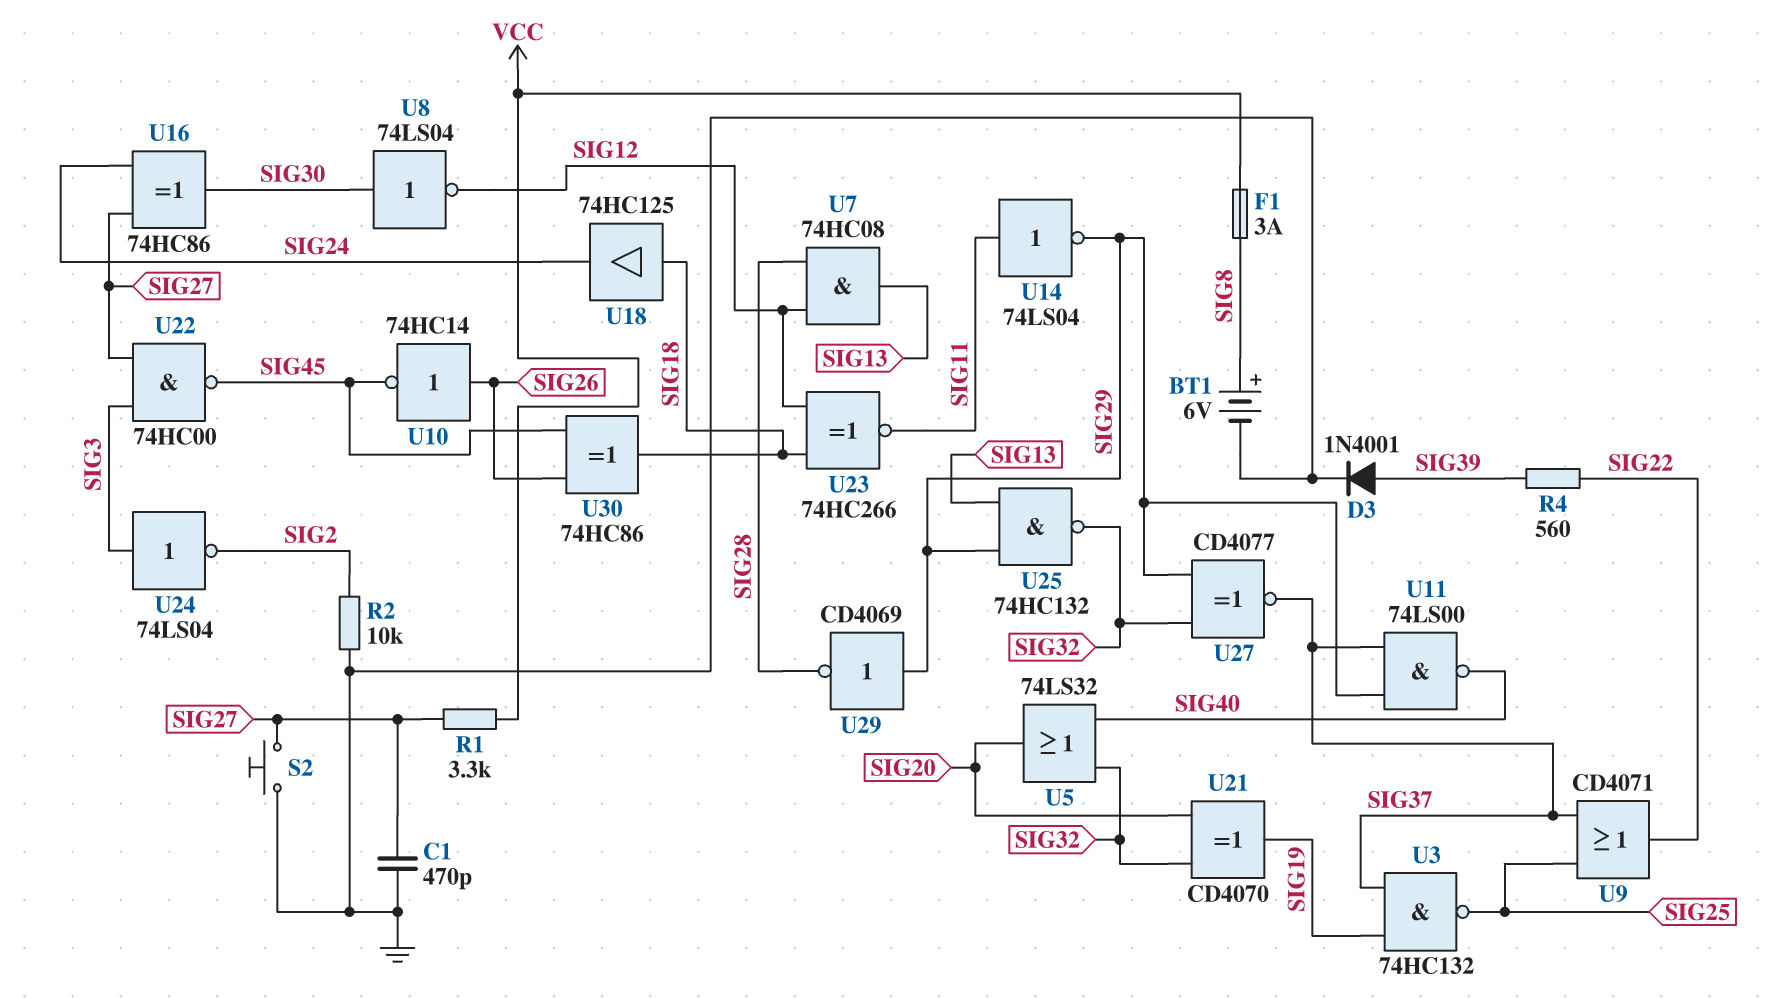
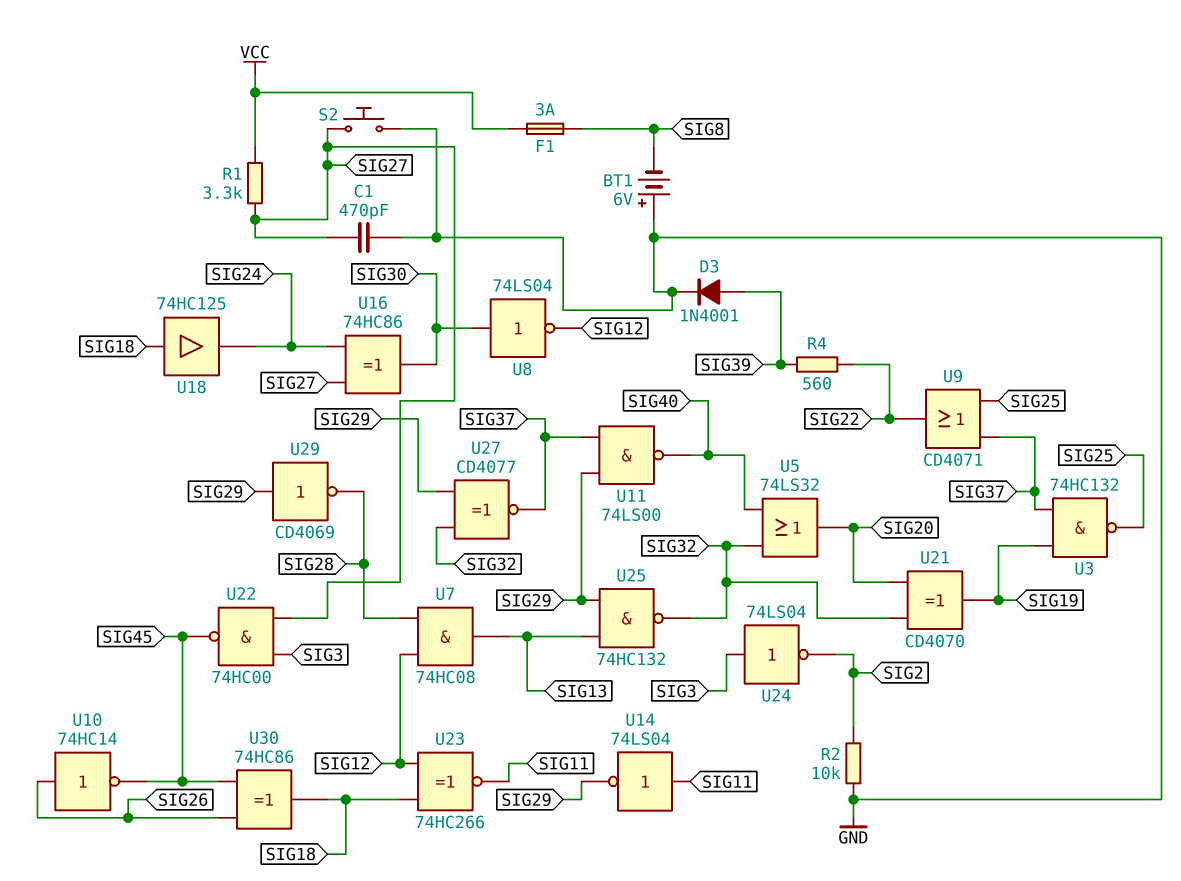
BT1: 6V (plus SIG8, minus GND) -> 6V (plus GND, minus SIG8)

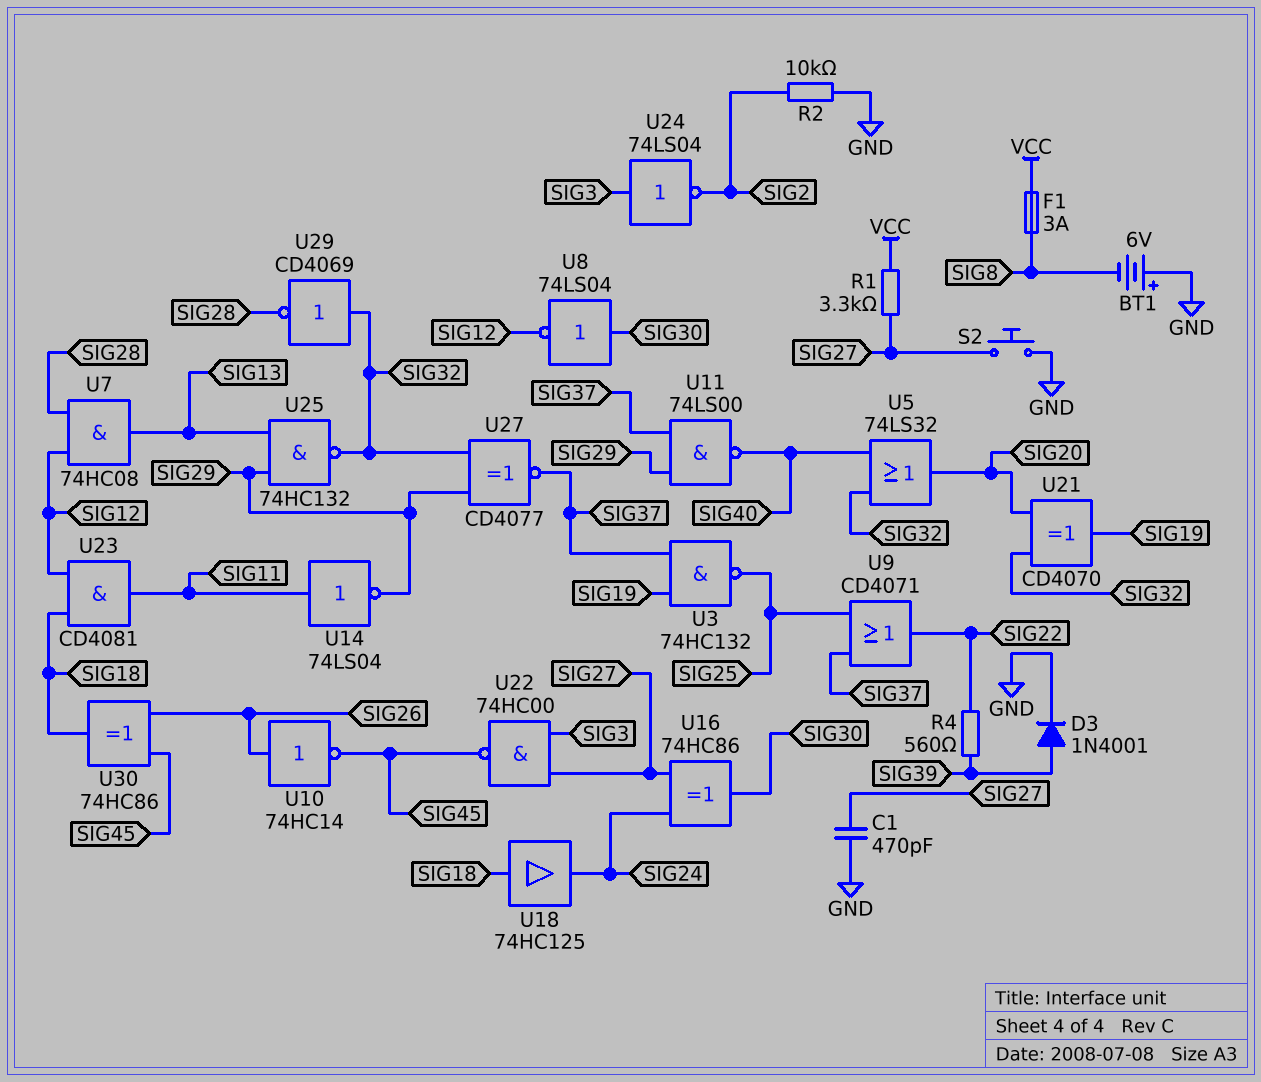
U23: XNOR 74HC266 (in SIG12, in SIG18, out SIG11) -> AND CD4081 (in SIG12, in SIG18, out SIG11)
U29: NOT CD4069 (in SIG29, out SIG28) -> NOT CD4069 (in SIG32, out SIG28)

